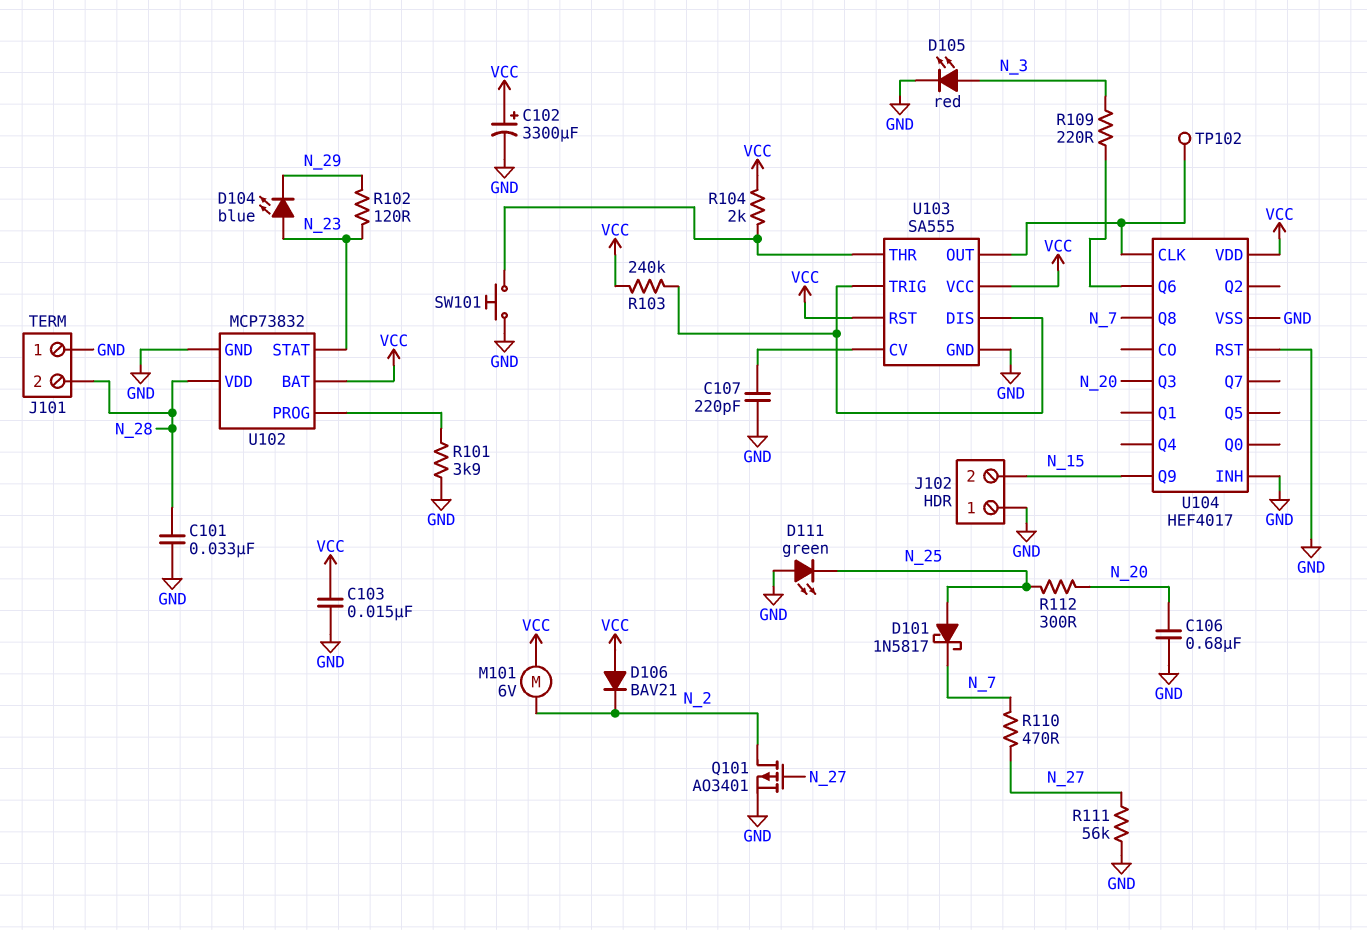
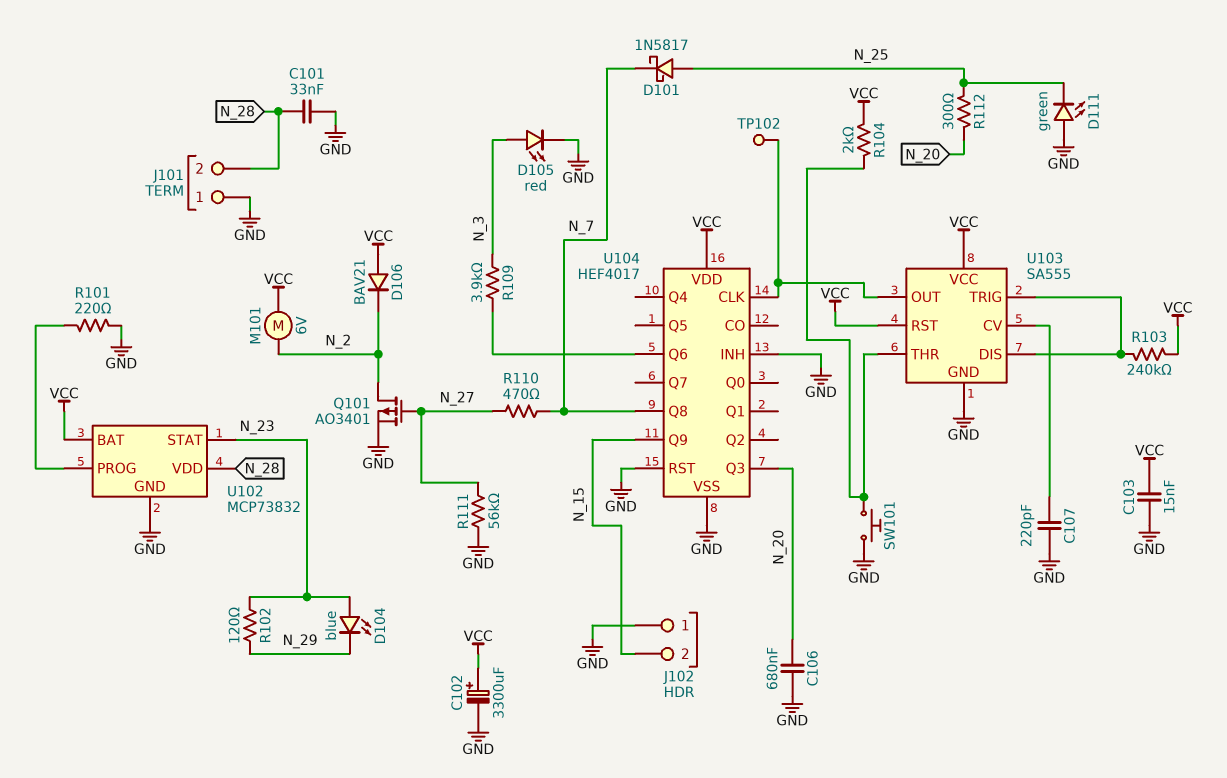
R101: 3.9k (GND, U102/PROG) -> 220 (GND, U102/PROG)
R109: 220 (N_3, U104/Q6) -> 3.9k (N_3, U104/Q6)

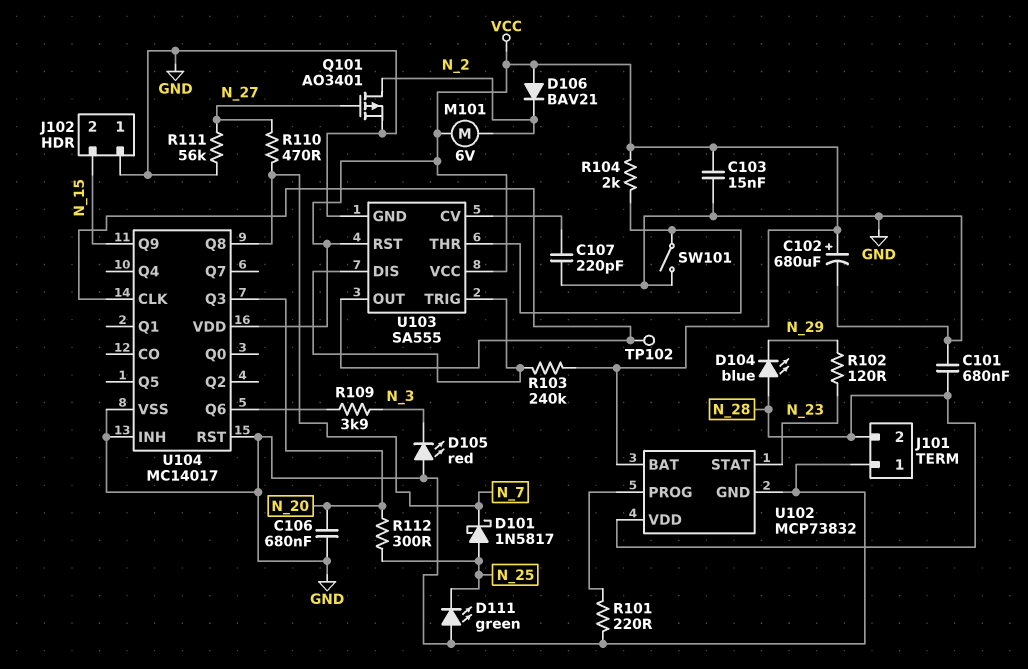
C101: 33nF (GND, N_28) -> 680nF (GND, N_28)
C102: 3300uF (plus VCC, minus GND) -> 680uF (plus VCC, minus GND)
D104: LED blue (A N_23, K N_29) -> LED blue (A N_28, K N_29)
D105: LED red (A N_3, K GND) -> LED red (A GND, K N_3)
SW101: button (GND, U103/THR) -> switch (GND, U103/THR)
U104: HEF4017 -> MC14017

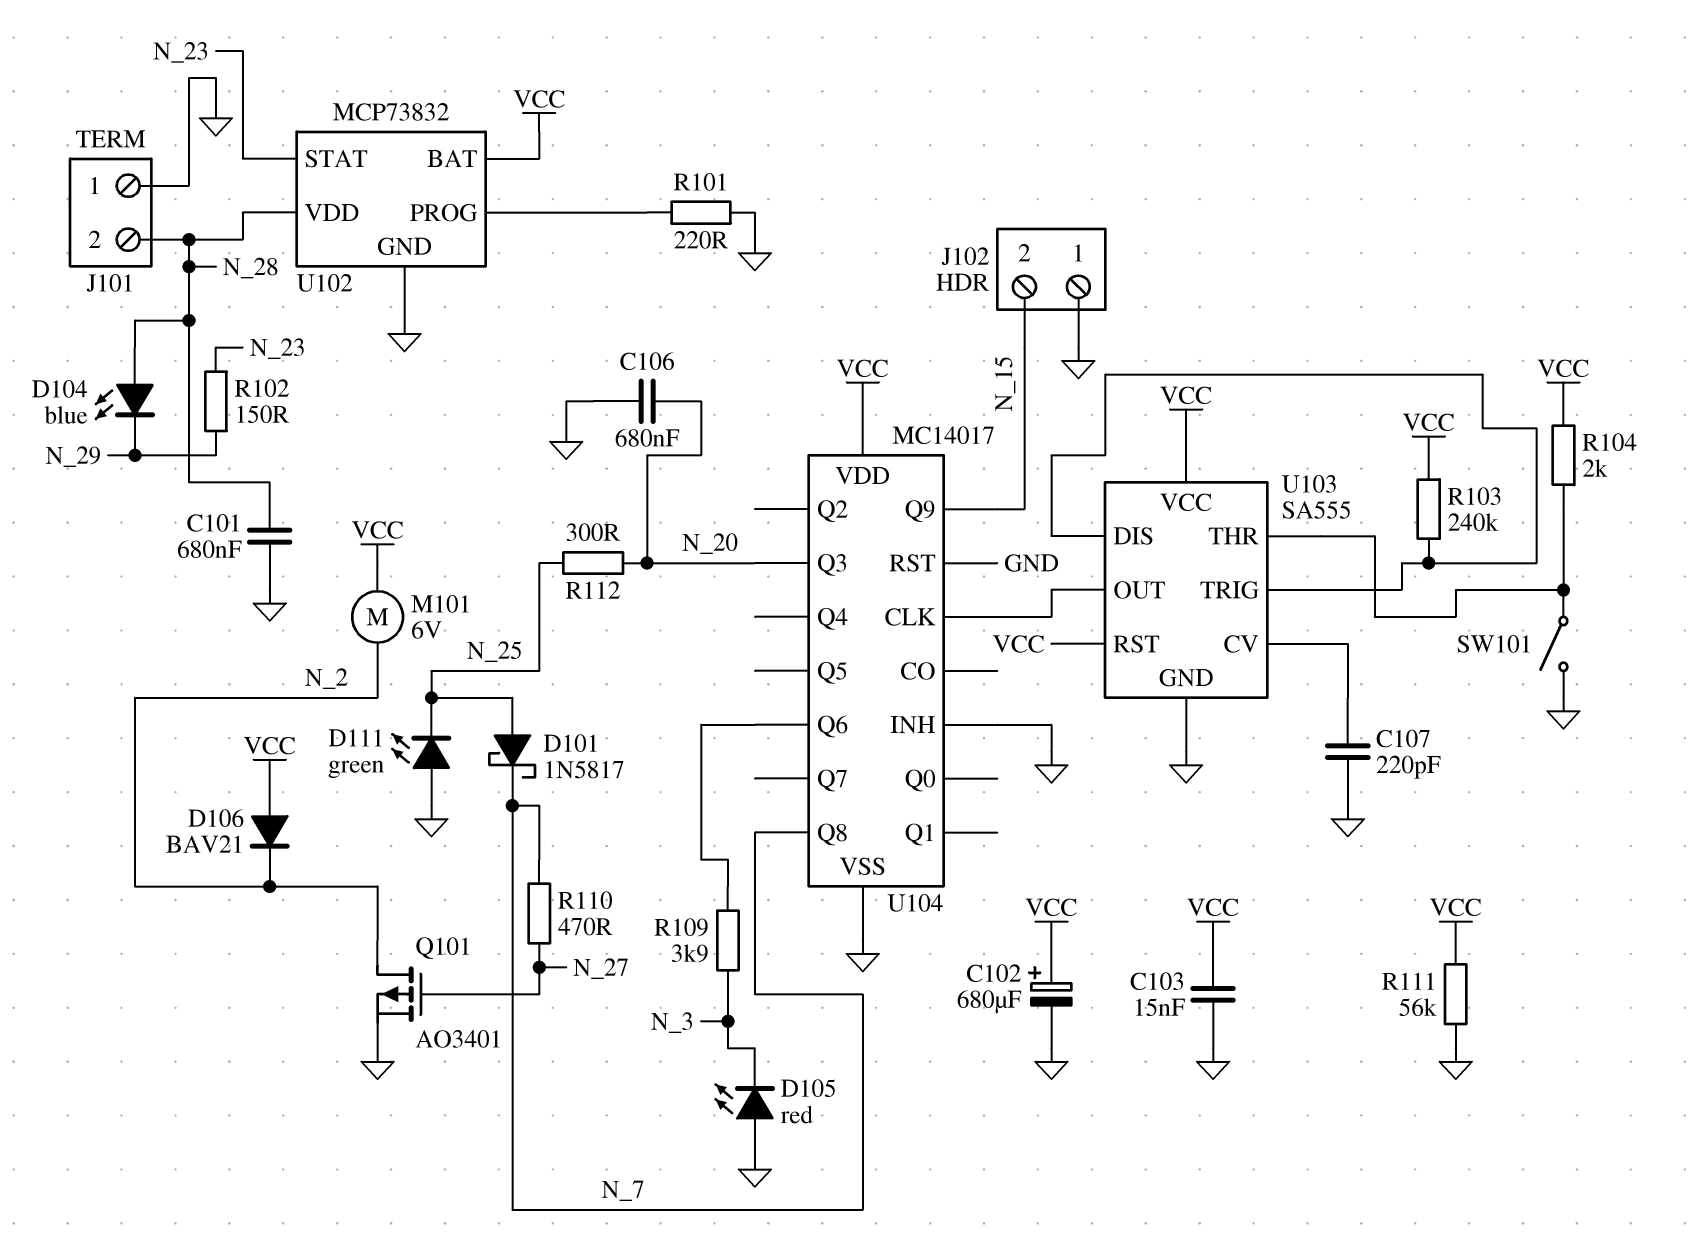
R102: 120 (N_23, N_29) -> 150 (N_23, N_29)
R111: 56k (GND, N_27) -> 56k (GND, VCC)
TP102: test point (U103/OUT) -> none

